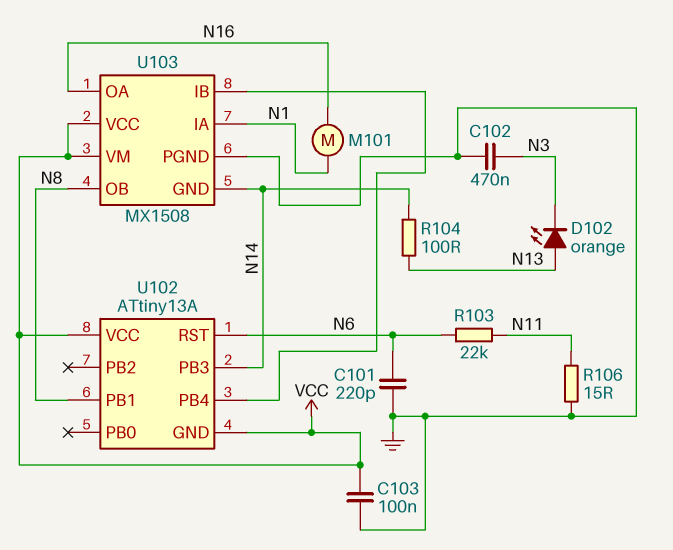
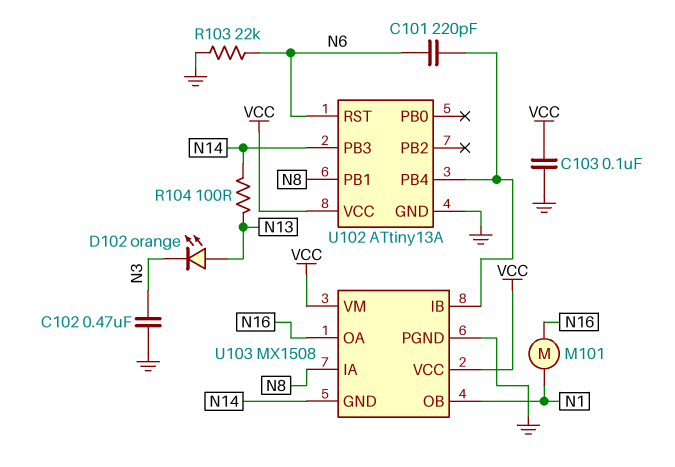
C101: 220pF (GND, N6) -> 220pF (N6, U102/PB4)
R103: 22k (N6, N11) -> 22k (GND, N6)
R106: 15 (GND, N11) -> none
U102 pin GND: VCC -> GND
U103 pin IA: N1 -> N8
U103 pin OB: N8 -> N1

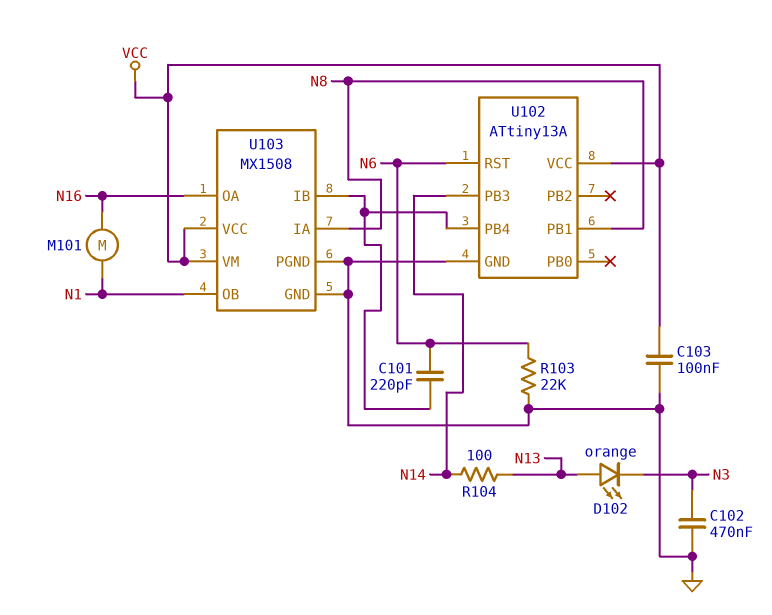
U103 pin GND: N14 -> GND

